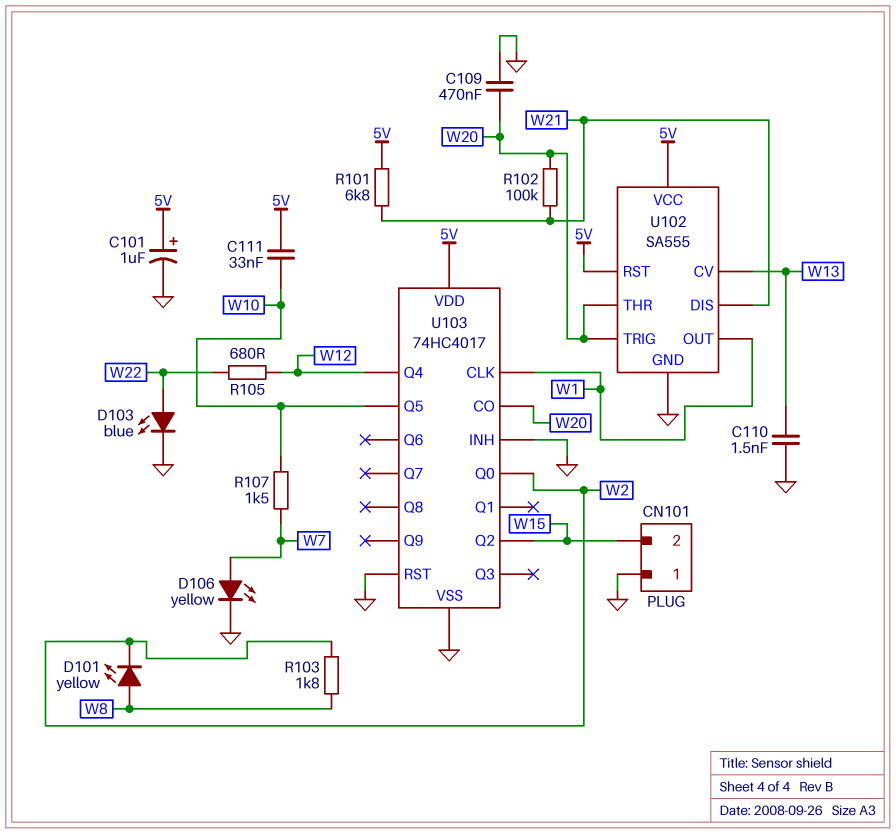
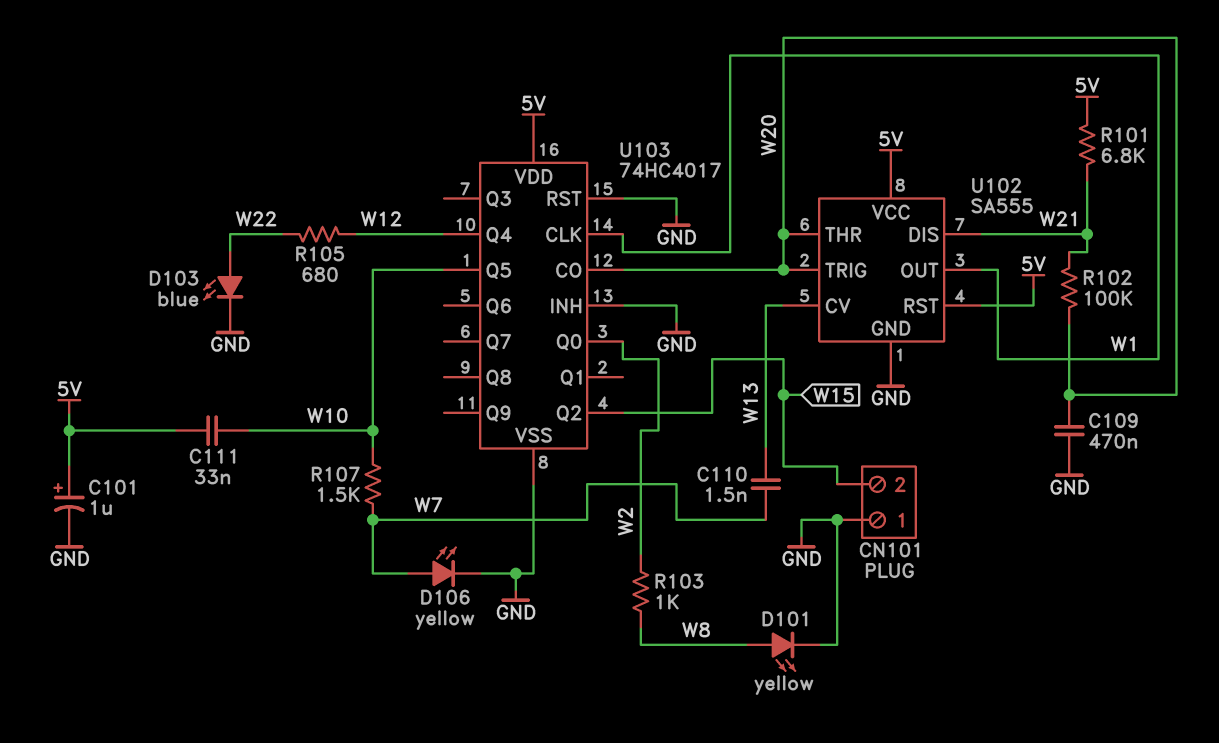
C110: 1.5nF (GND, W13) -> 1.5nF (W7, W13)
D101: LED yellow (A W8, K W2) -> LED yellow (A W8, K GND)
R103: 1.8k (W2, W8) -> 1k (W2, W8)

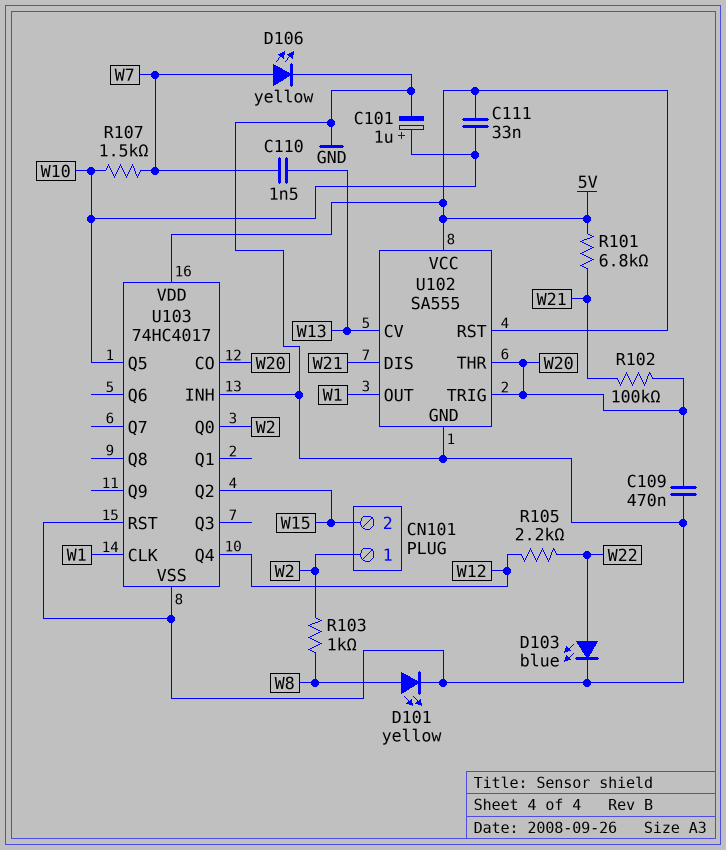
C101: 1uF (plus 5V, minus GND) -> 1uF (plus W10, minus GND)
CN101 pin 1: GND -> W2
R105: 680 (W12, W22) -> 2.2k (W12, W22)

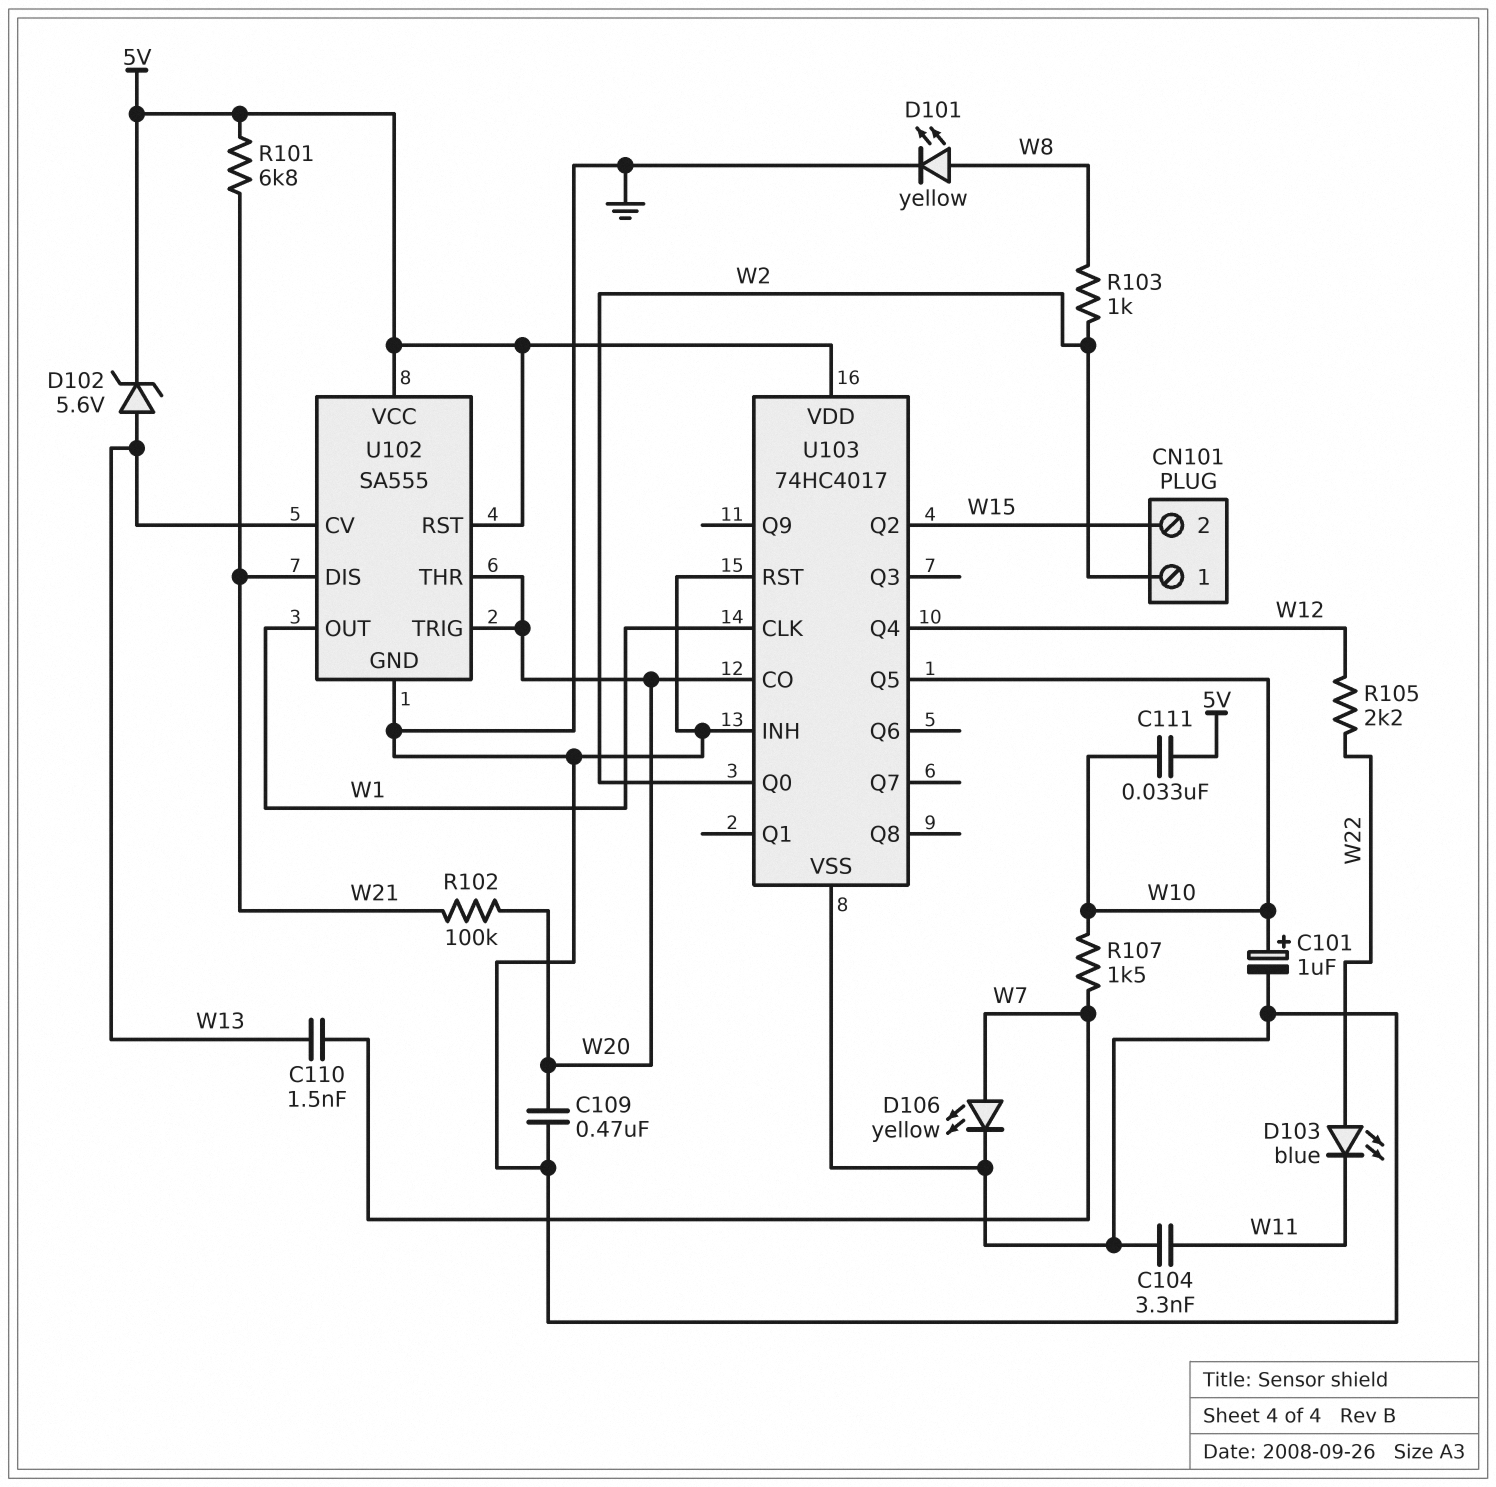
C104: none -> 3.3nF (GND, W11)
D102: none -> zener 5.6V (A W13, K 5V)
D103: LED blue (A W22, K GND) -> LED blue (A W22, K W11)

